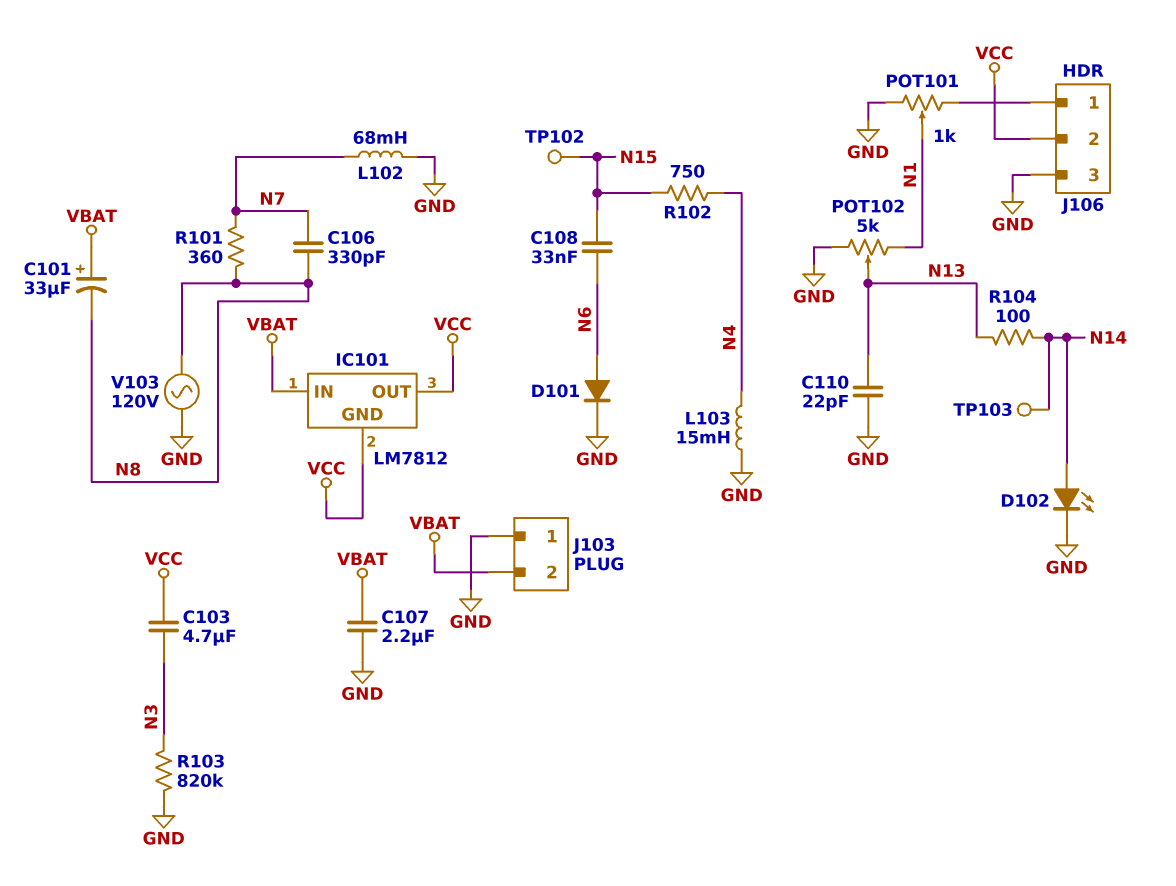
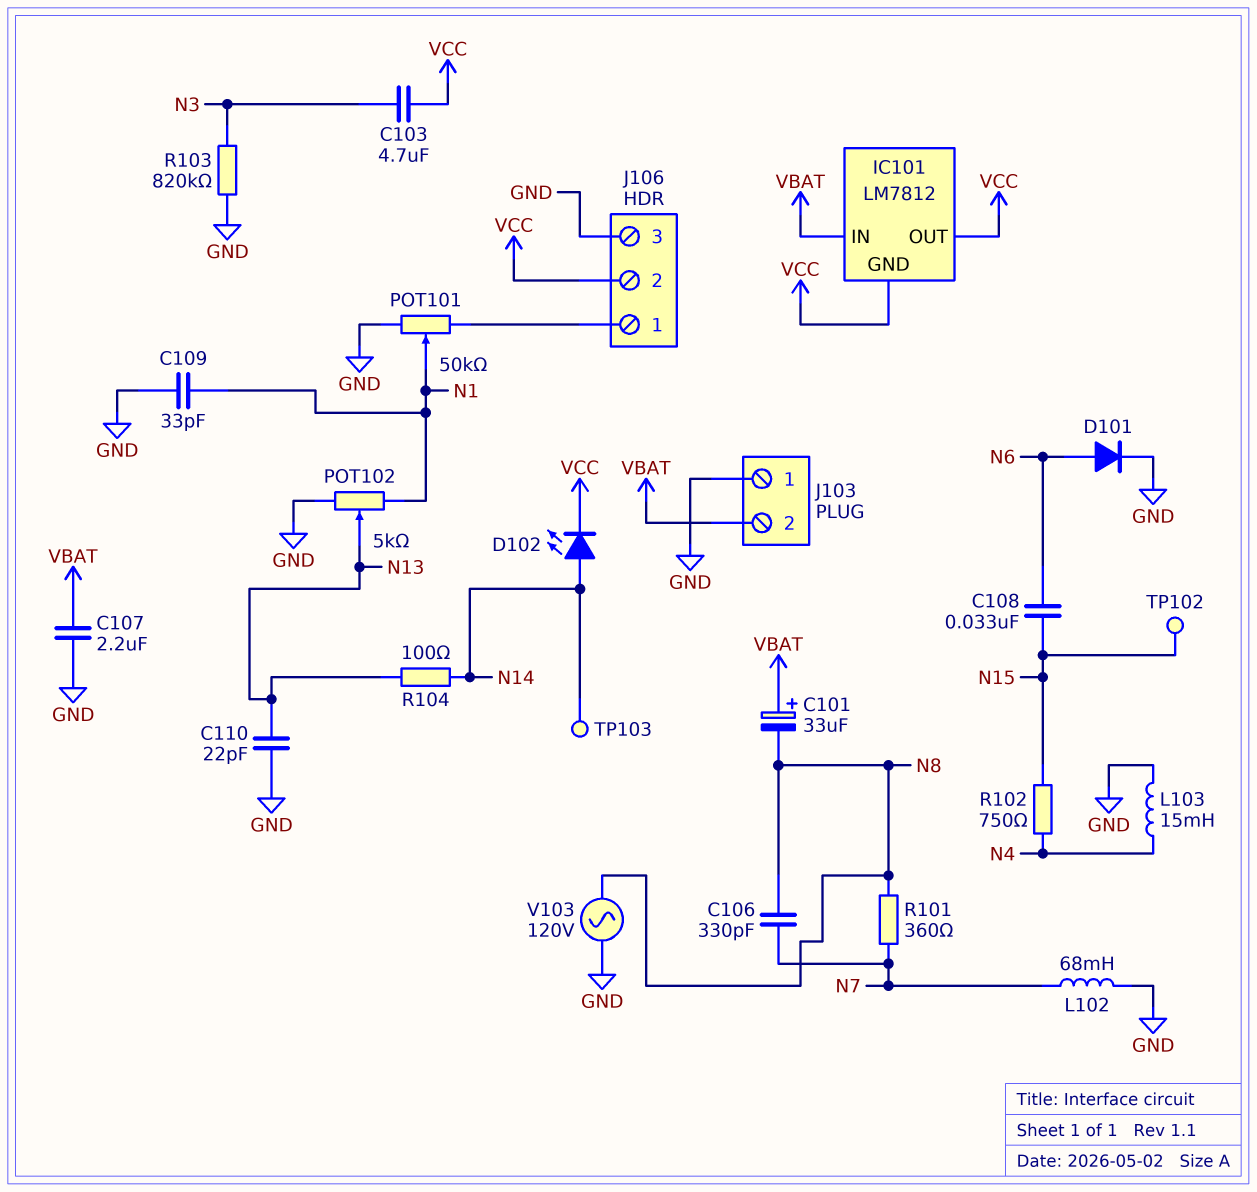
C109: none -> 33pF (GND, N1)
D102: LED (A N14, K GND) -> LED (A N14, K VCC)
POT101: 1k (GND, J106/1, wiper N1) -> 50k (GND, J106/1, wiper N1)

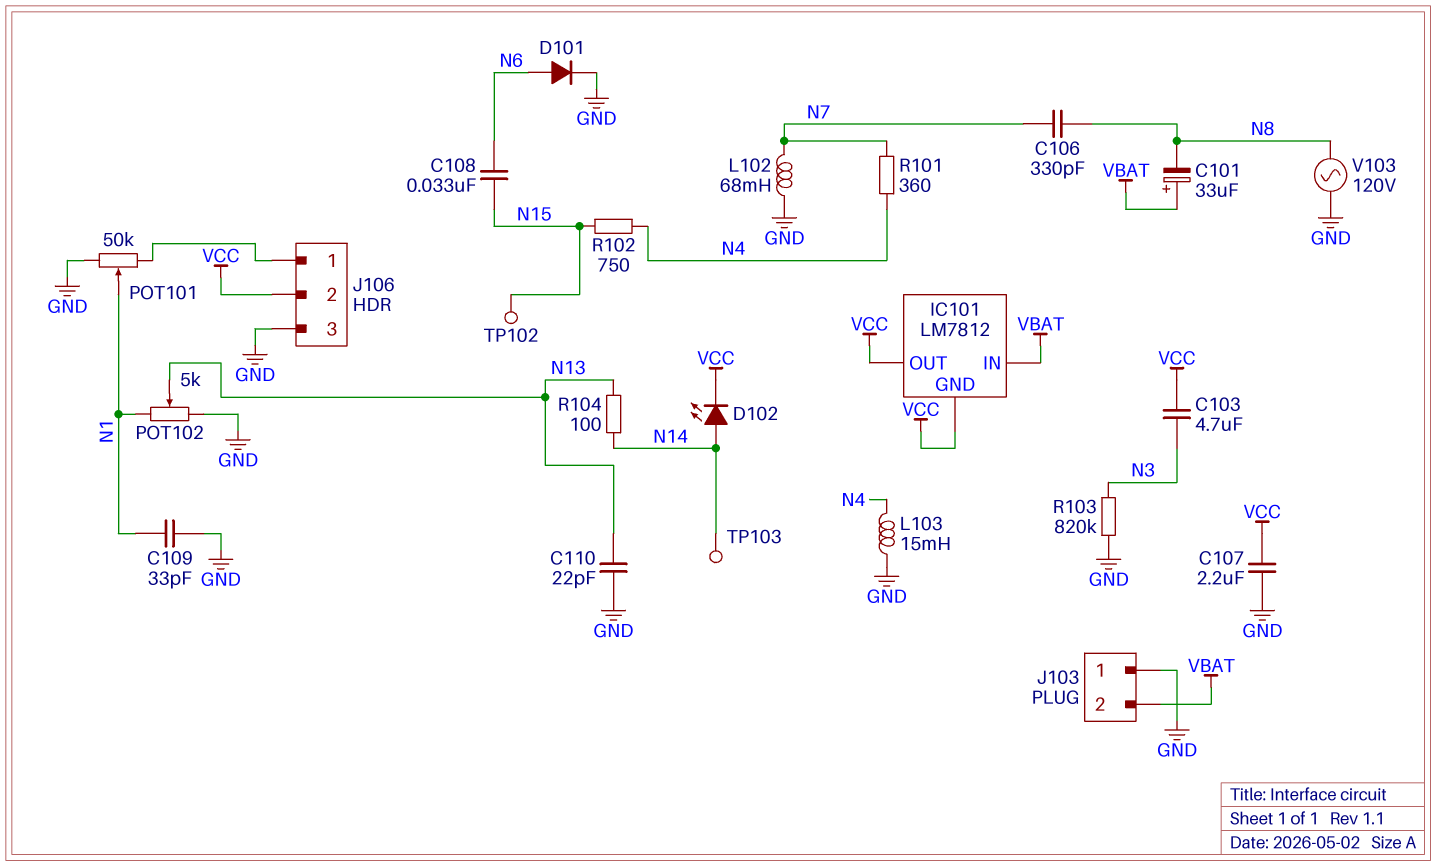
C107: 2.2uF (GND, VBAT) -> 2.2uF (GND, VCC)
R101: 360 (N7, N8) -> 360 (N4, N7)

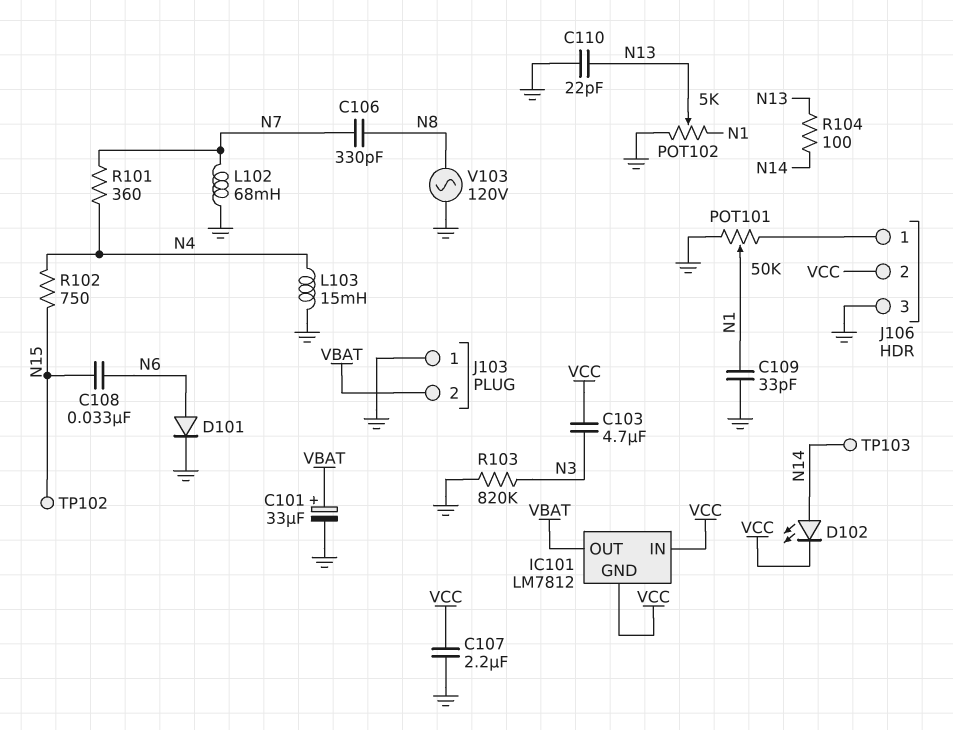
C101: 33uF (plus VBAT, minus N8) -> 33uF (plus VBAT, minus GND)
IC101 pin IN: VBAT -> VCC
IC101 pin OUT: VCC -> VBAT

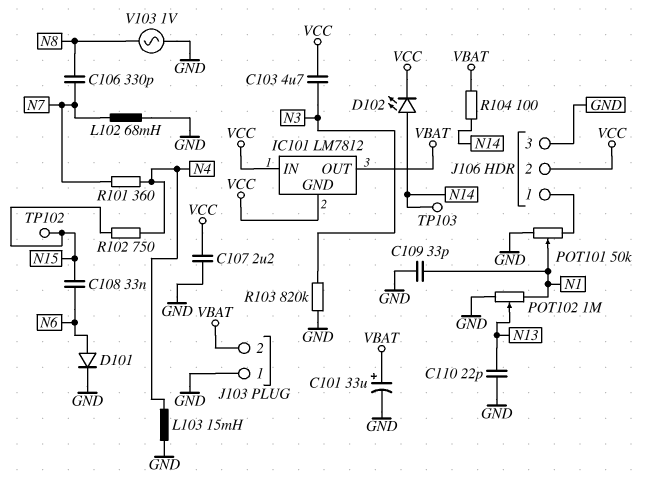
POT102: 5k (GND, N1, wiper N13) -> 1M (GND, N1, wiper N13)
R104: 100 (N13, N14) -> 100 (N14, VBAT)
V103: AC 120V (GND, N8) -> AC 1V (GND, N8)

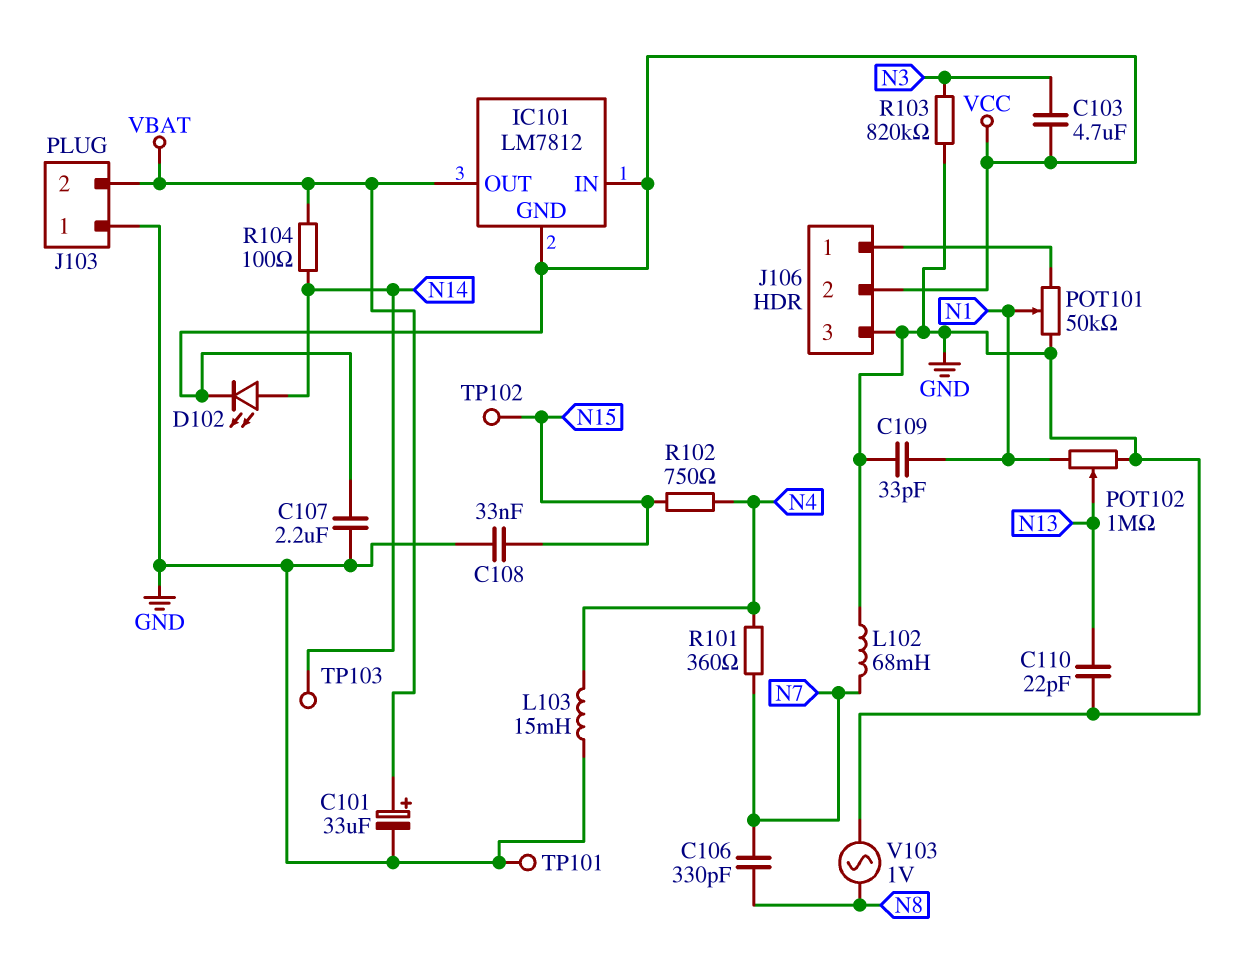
C108: 33nF (N6, N15) -> 33nF (GND, N15)
D101: diode (A N6, K GND) -> none
TP101: none -> test point (GND)

